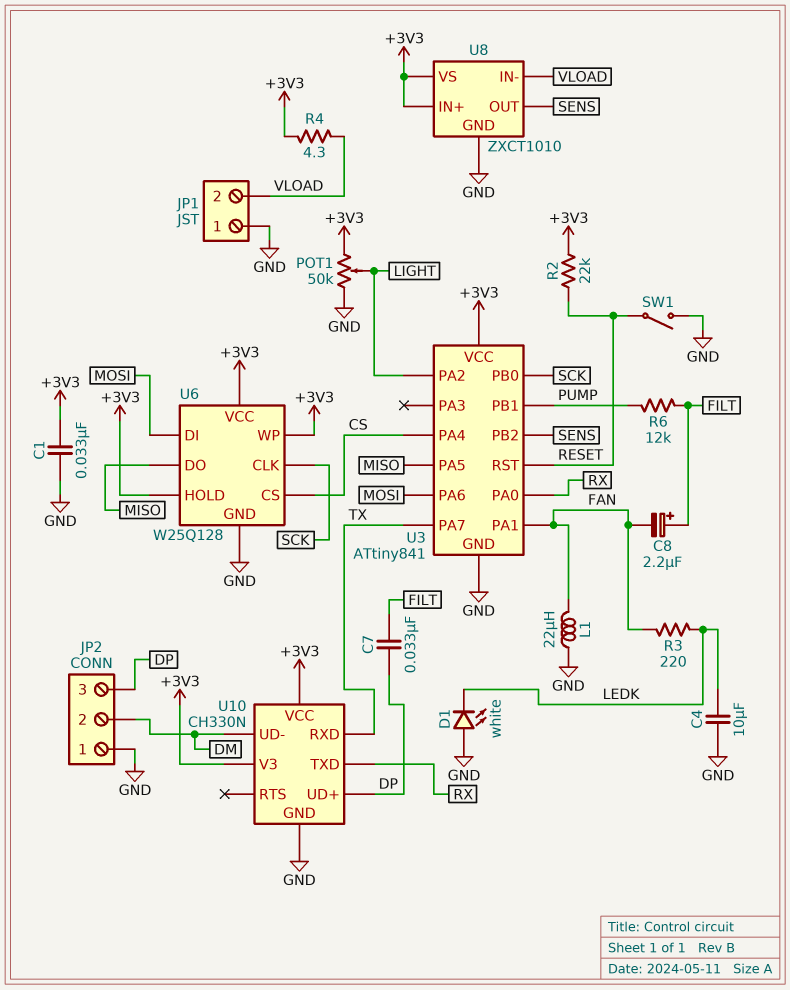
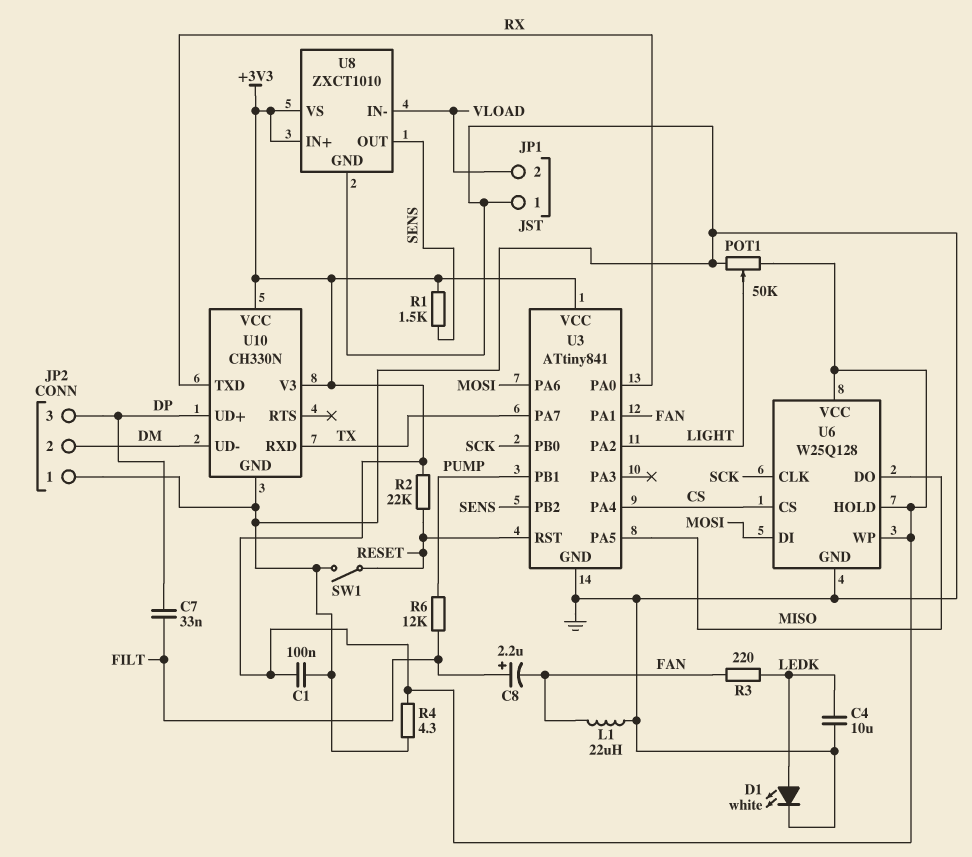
C1: 33nF (+3V3, GND) -> 100nF (+3V3, GND)
D1: LED white (A GND, K LEDK) -> LED white (A LEDK, K GND)
R1: none -> 1.5k (+3V3, SENS)
R4: 4.3 (+3V3, VLOAD) -> 4.3 (+3V3, GND)

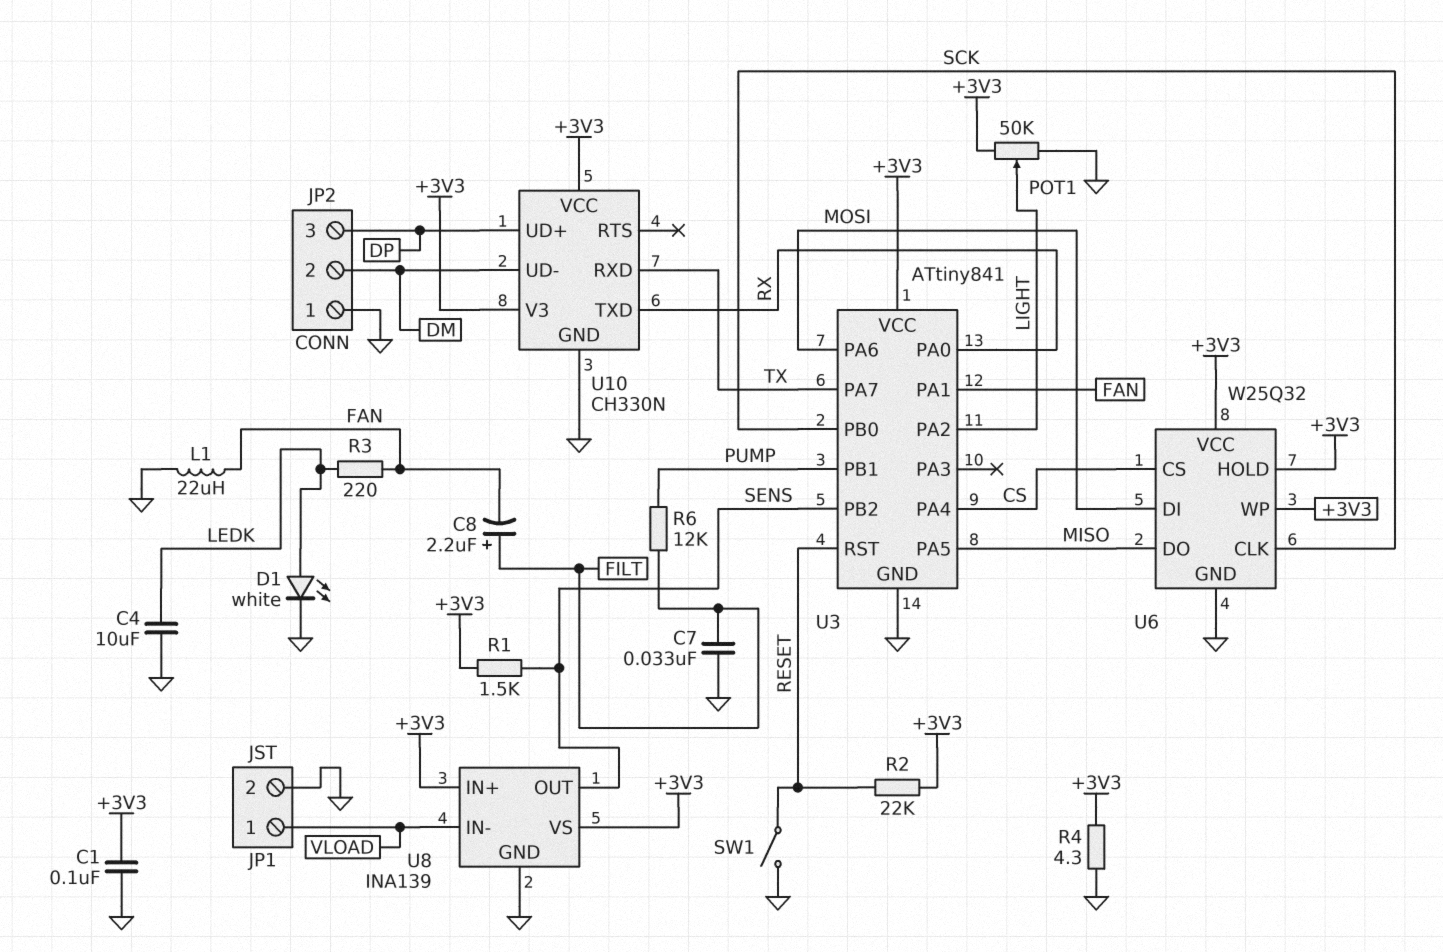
C7: 33nF (DP, FILT) -> 33nF (FILT, GND)
JP1 pin 1: GND -> VLOAD
JP1 pin 2: VLOAD -> GND
U6: W25Q128 -> W25Q32
U8: ZXCT1010 -> INA139

